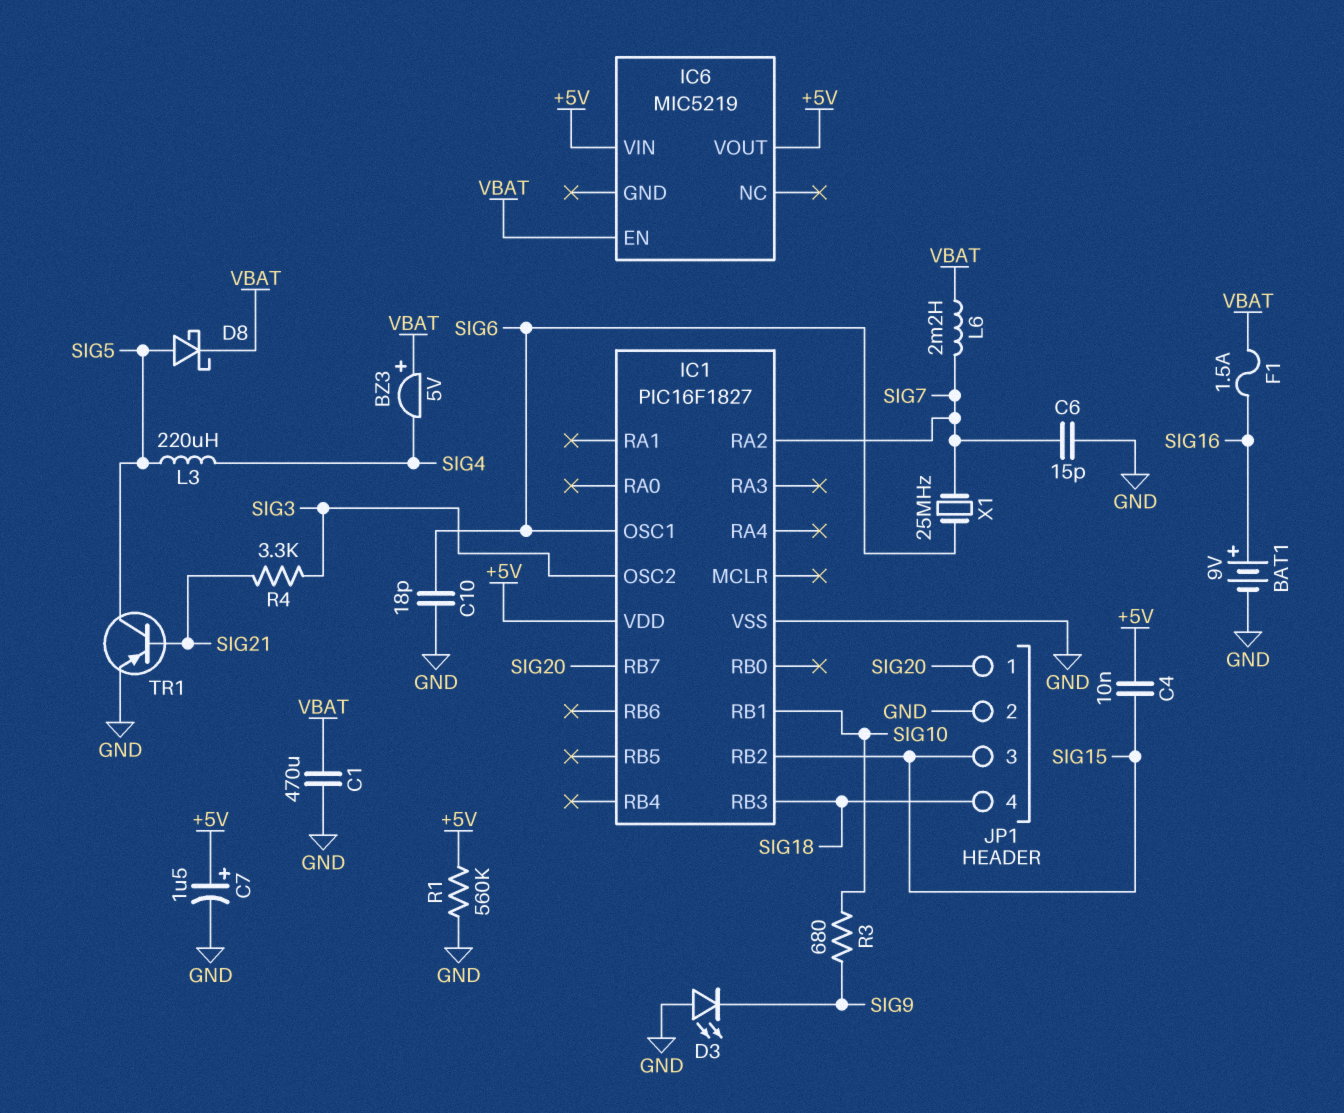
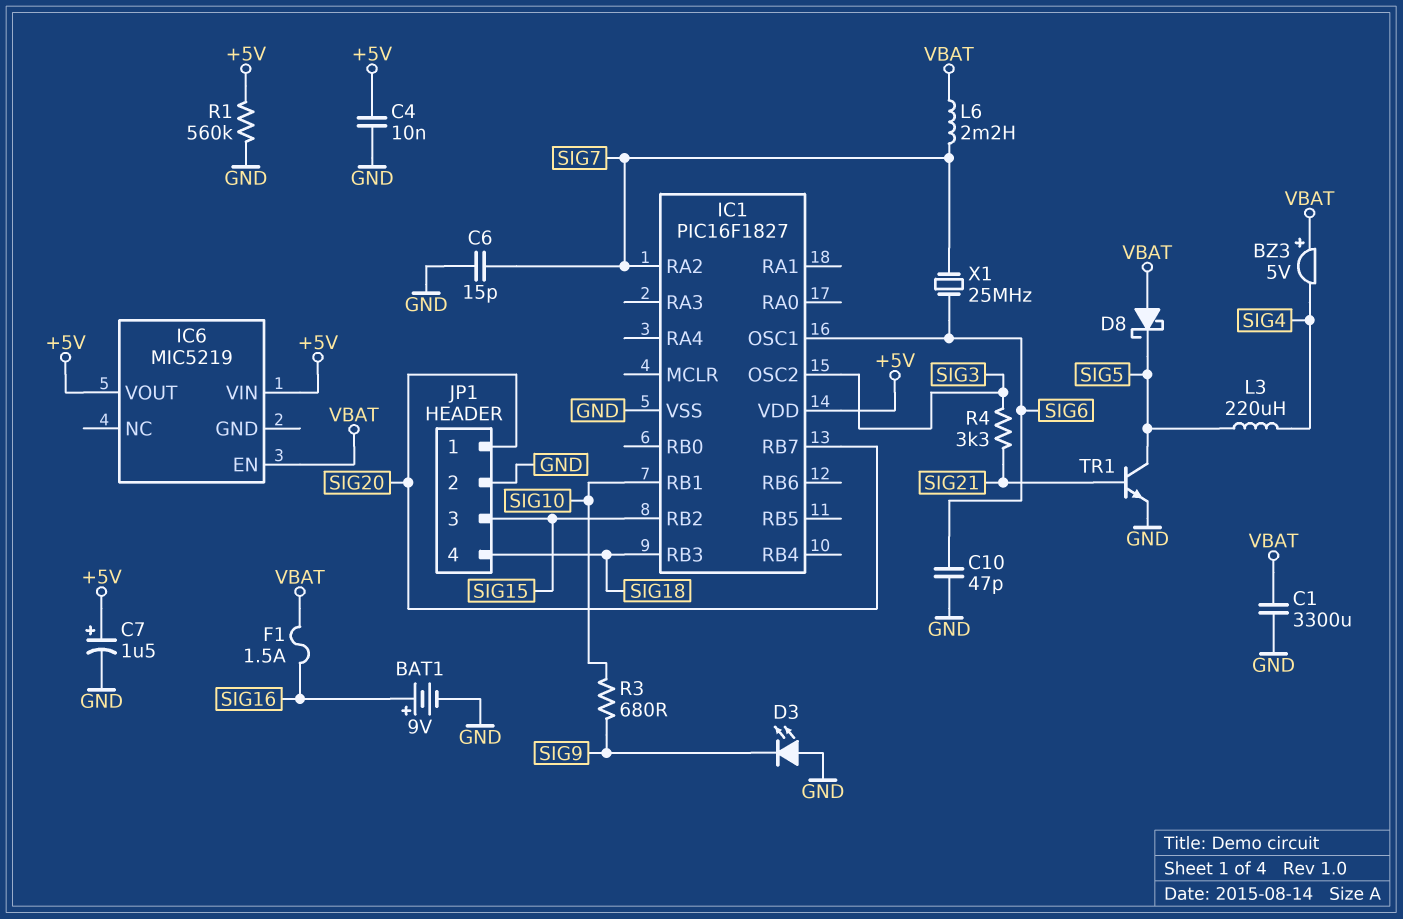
C1: 470uF (GND, VBAT) -> 3300uF (GND, VBAT)
C4: 10nF (+5V, SIG15) -> 10nF (+5V, GND)
C10: 18pF (GND, SIG6) -> 47pF (GND, SIG6)
D8: schottky (A SIG5, K VBAT) -> schottky (A VBAT, K SIG5)
TR1: PNP (B SIG21, C SIG5, E GND) -> NPN (B SIG21, C SIG5, E GND)

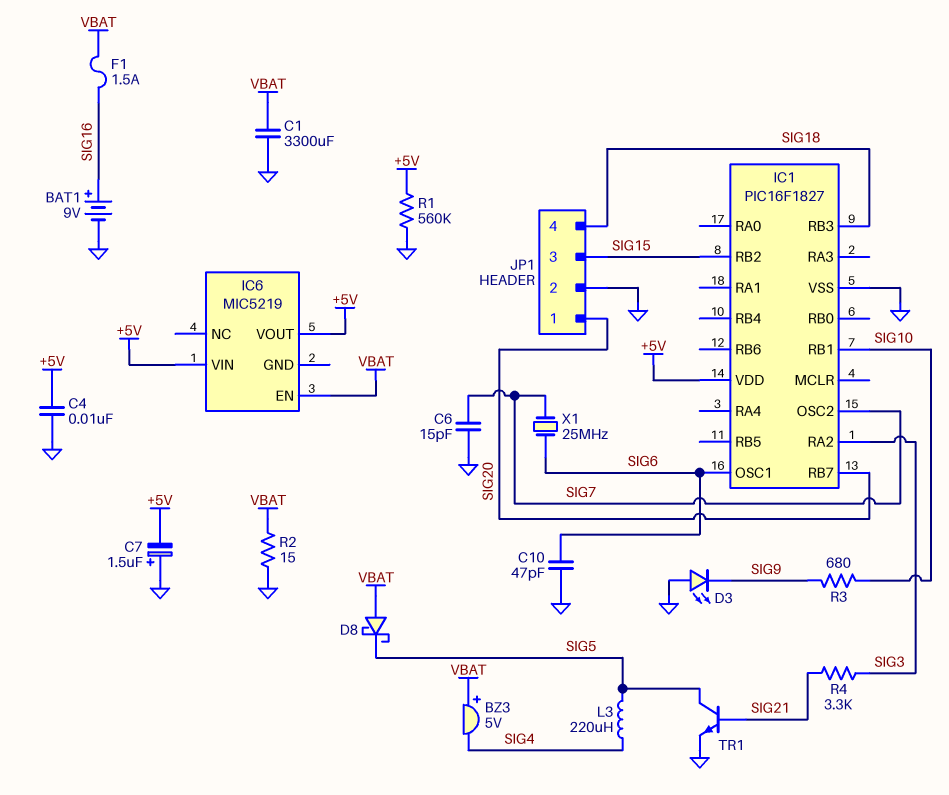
C7: 1.5uF (plus +5V, minus GND) -> 1.5uF (plus GND, minus +5V)
IC1 pin OSC2: SIG3 -> SIG7
IC1 pin RA2: SIG7 -> SIG3
L6: 2.2mH (SIG7, VBAT) -> none
R2: none -> 15 (GND, VBAT)

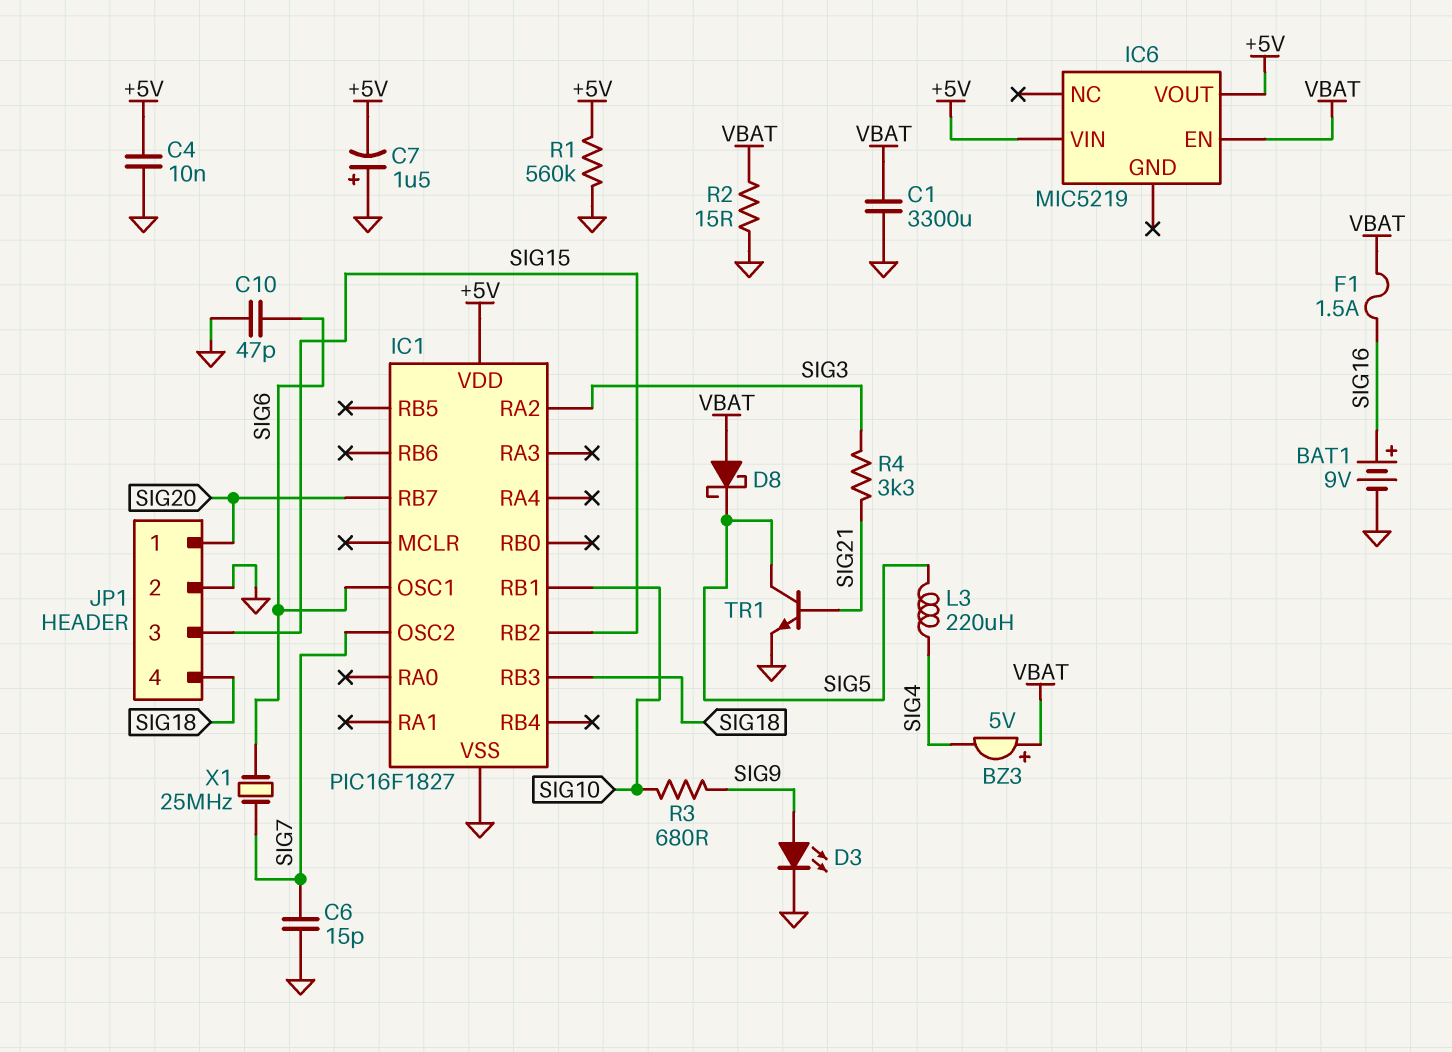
D3: LED (A GND, K SIG9) -> LED (A SIG9, K GND)

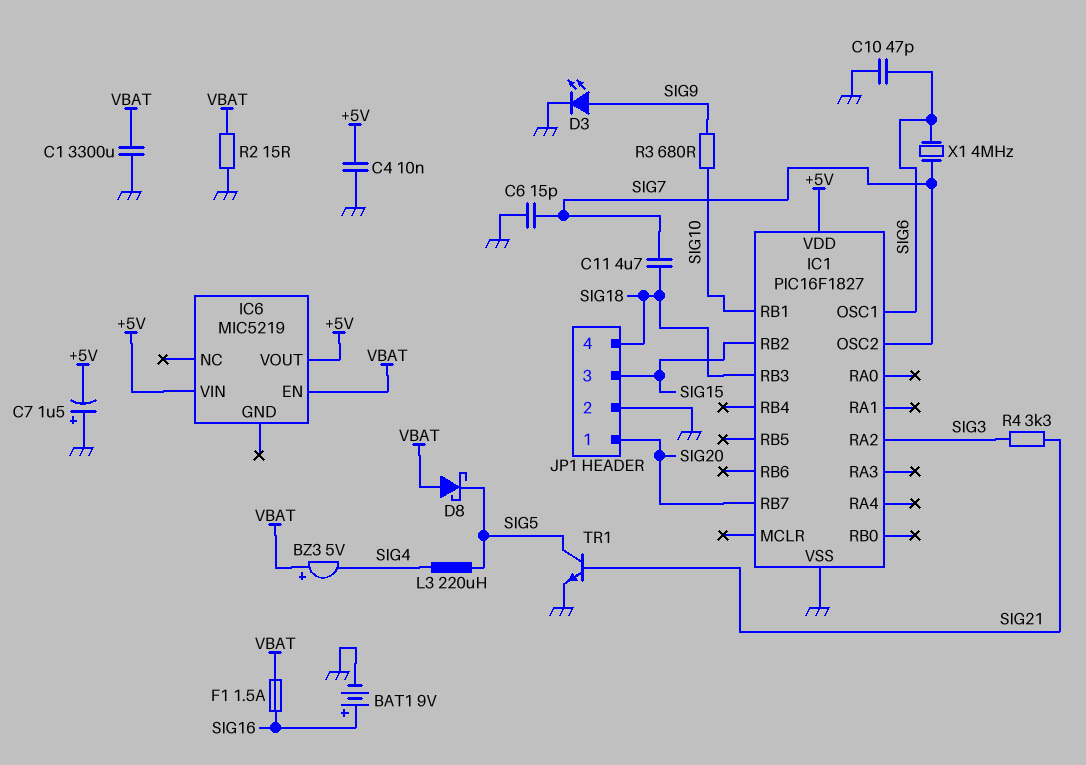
C11: none -> 4.7uF (SIG7, SIG18)
R1: 560k (+5V, GND) -> none
X1: 25MHz (SIG6, SIG7) -> 4MHz (SIG6, SIG7)

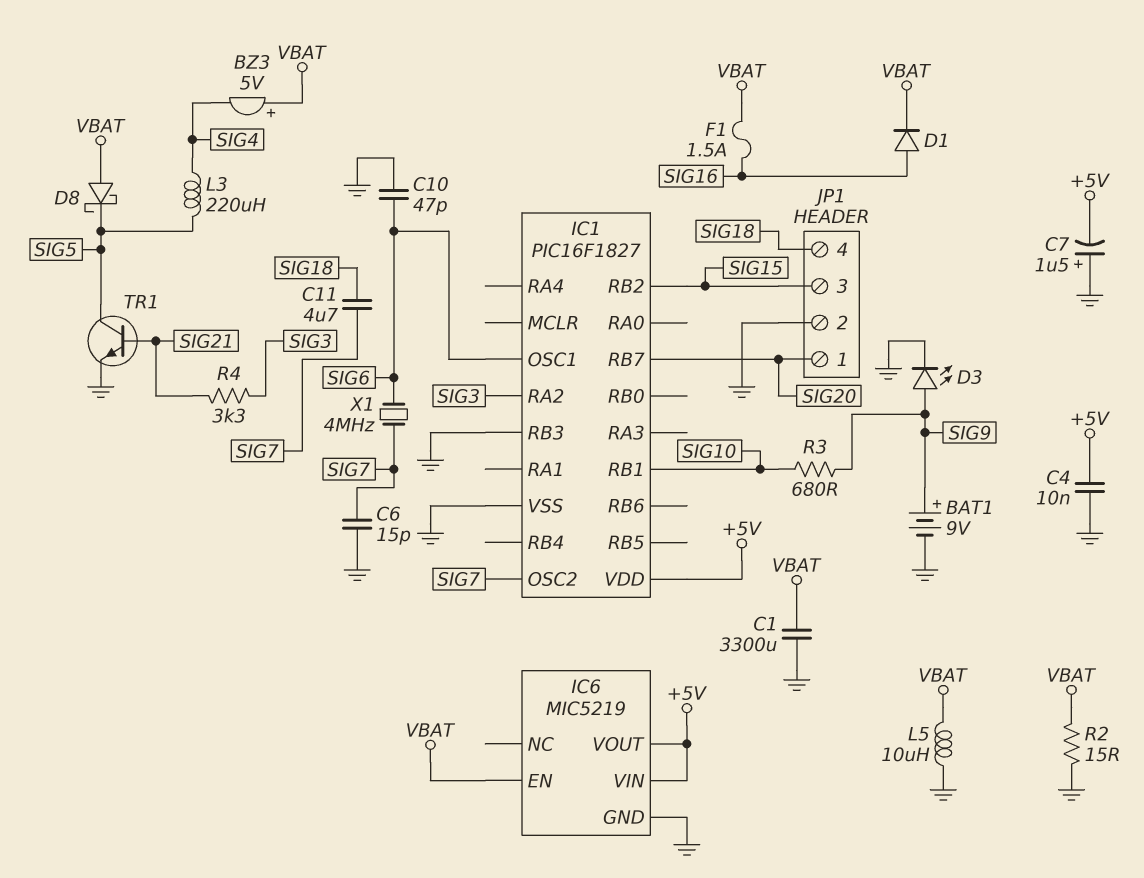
BAT1: 9V (plus SIG16, minus GND) -> 9V (plus SIG9, minus GND)
D1: none -> diode (A SIG16, K VBAT)
IC1 pin RB3: SIG18 -> GND
IC6 pin GND: none -> GND
L5: none -> 10uH (GND, VBAT)

